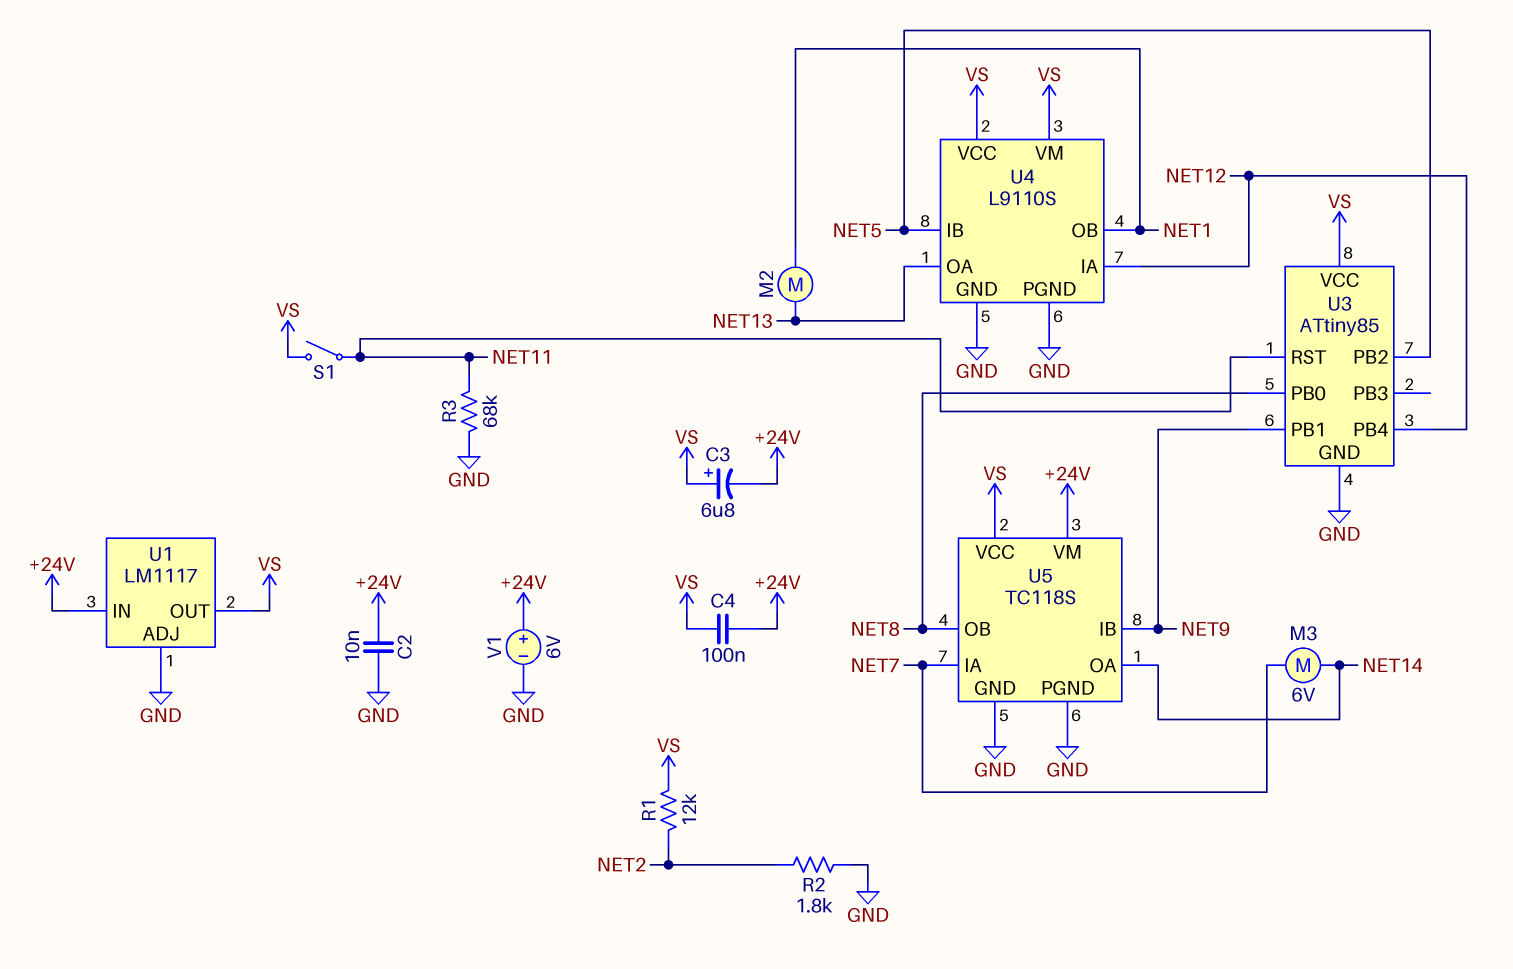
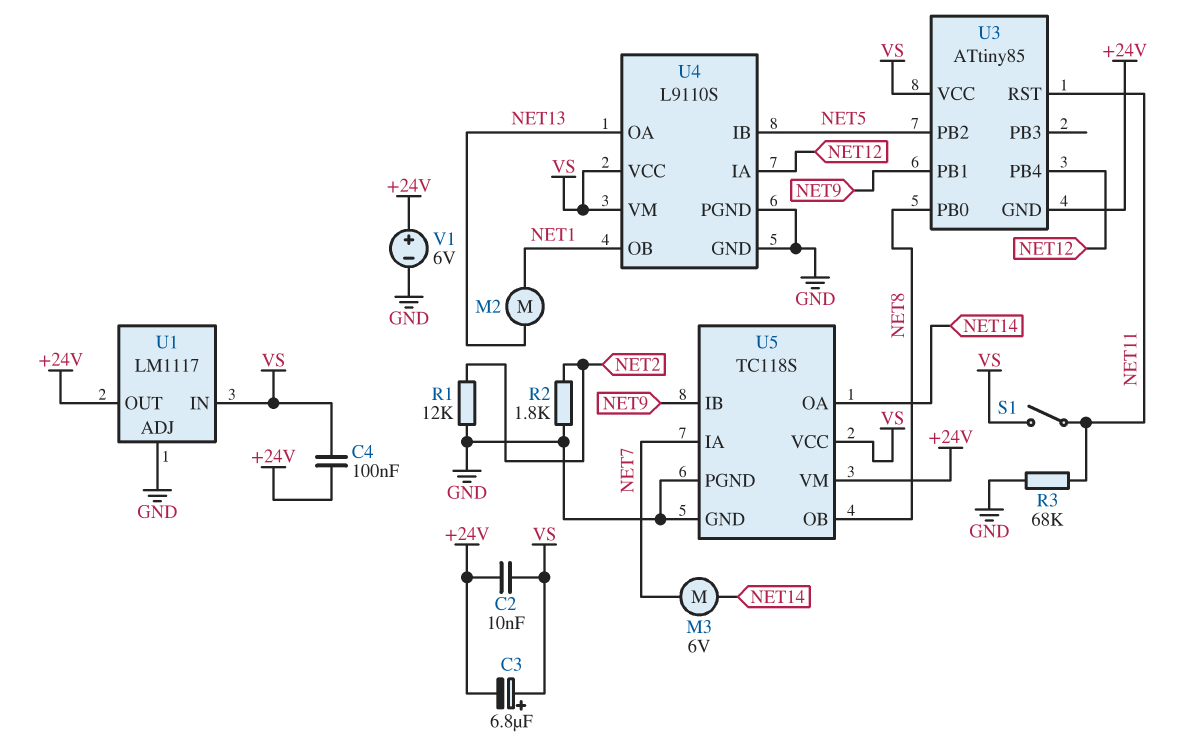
C2: 10nF (+24V, GND) -> 10nF (+24V, VS)
R1: 12k (NET2, VS) -> 12k (GND, NET2)
U1 pin IN: +24V -> VS
U1 pin OUT: VS -> +24V
U3 pin GND: GND -> +24V

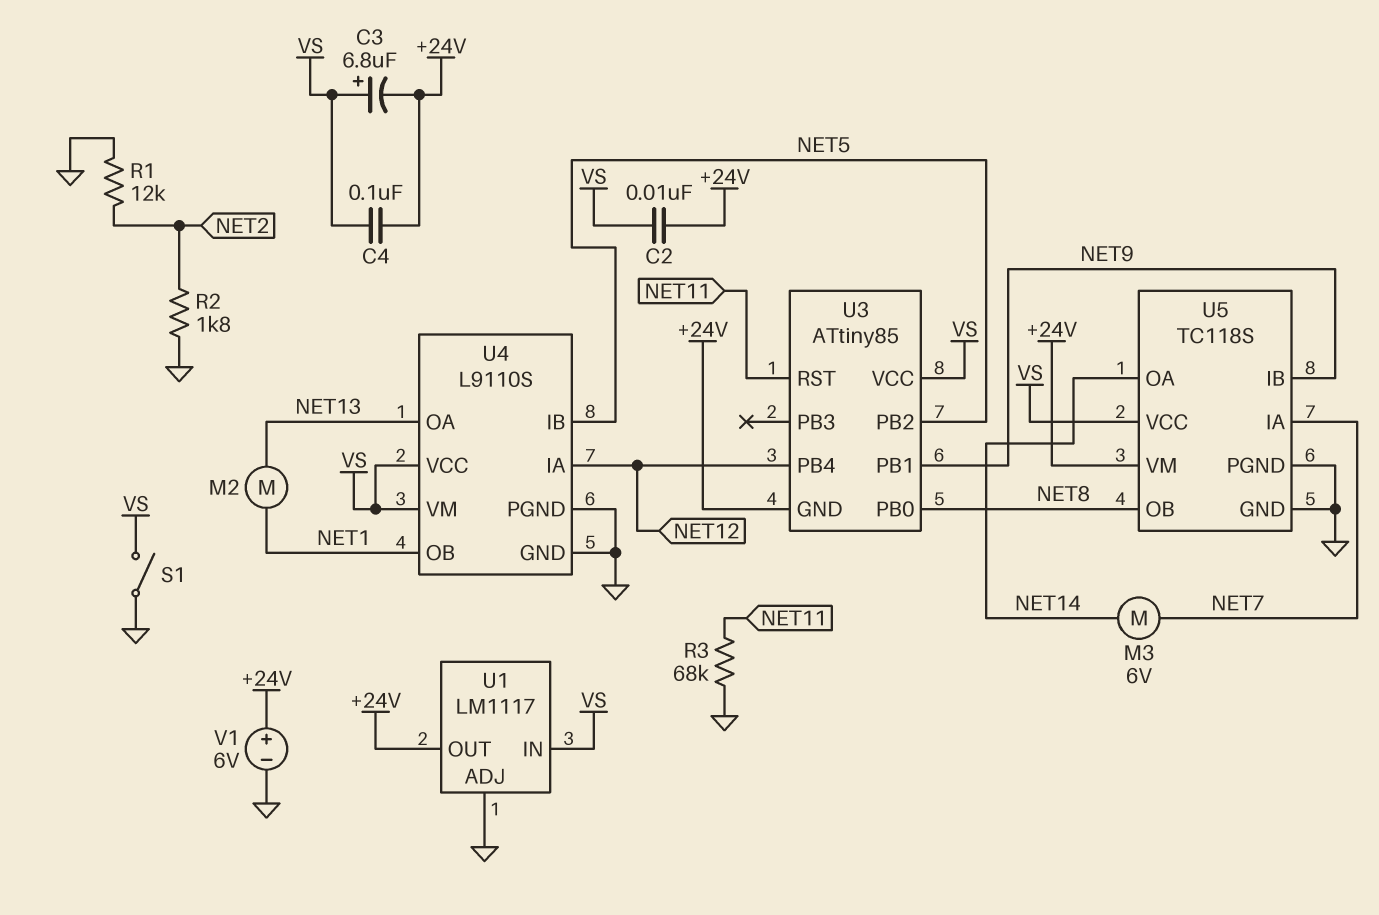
S1: switch (NET11, VS) -> switch (GND, VS)

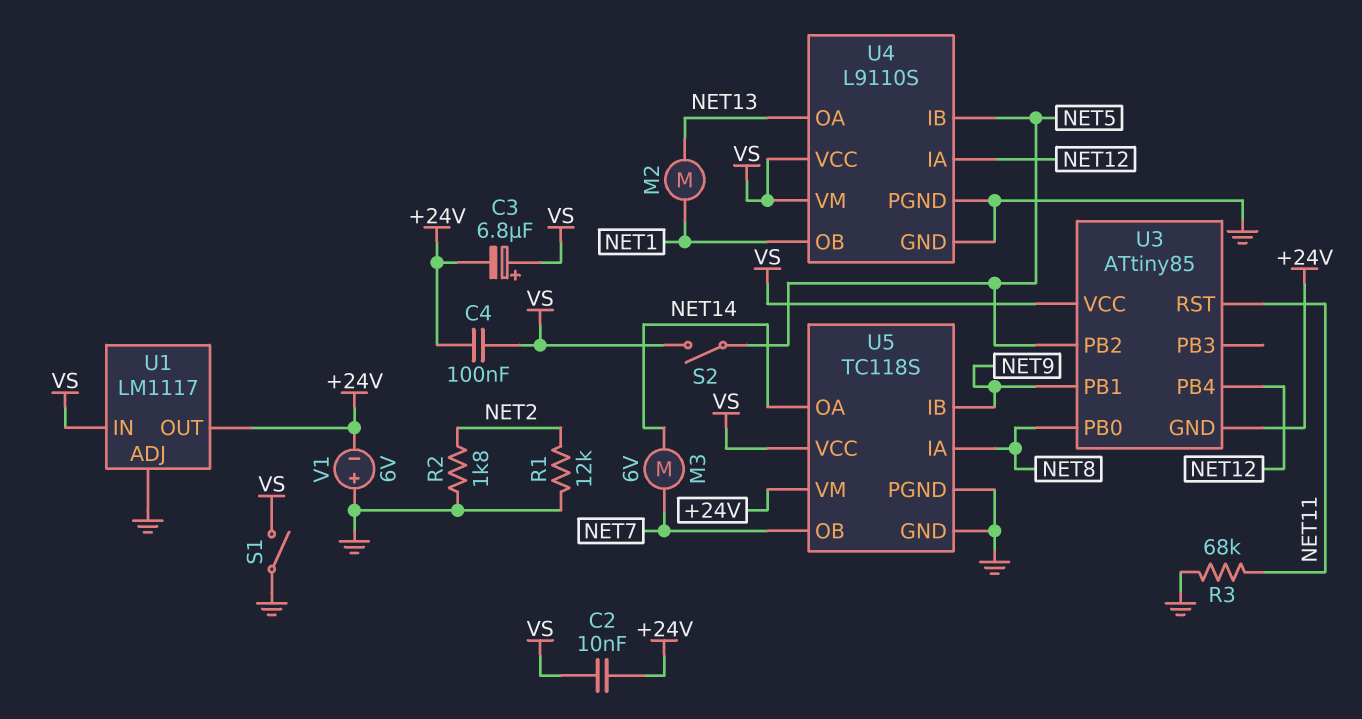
S2: none -> switch (NET5, VS)
U5 pin IA: NET7 -> NET8
U5 pin OB: NET8 -> NET7
V1: 6V (plus +24V, minus GND) -> 6V (plus GND, minus +24V)

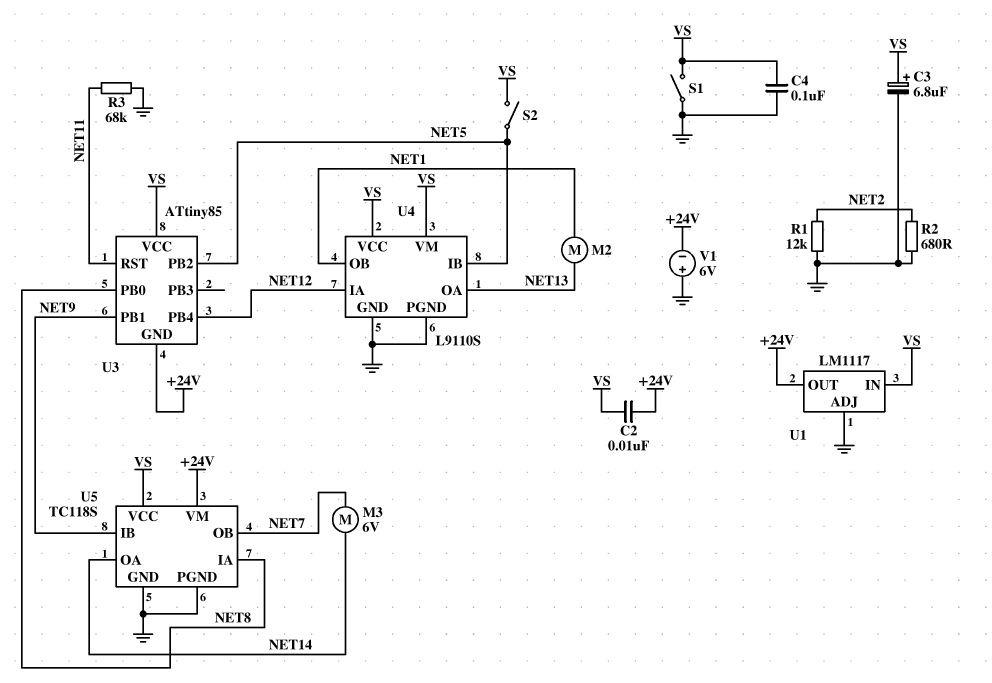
C3: 6.8uF (plus VS, minus +24V) -> 6.8uF (plus VS, minus GND)
C4: 100nF (+24V, VS) -> 100nF (GND, VS)
R2: 1.8k (GND, NET2) -> 680 (GND, NET2)

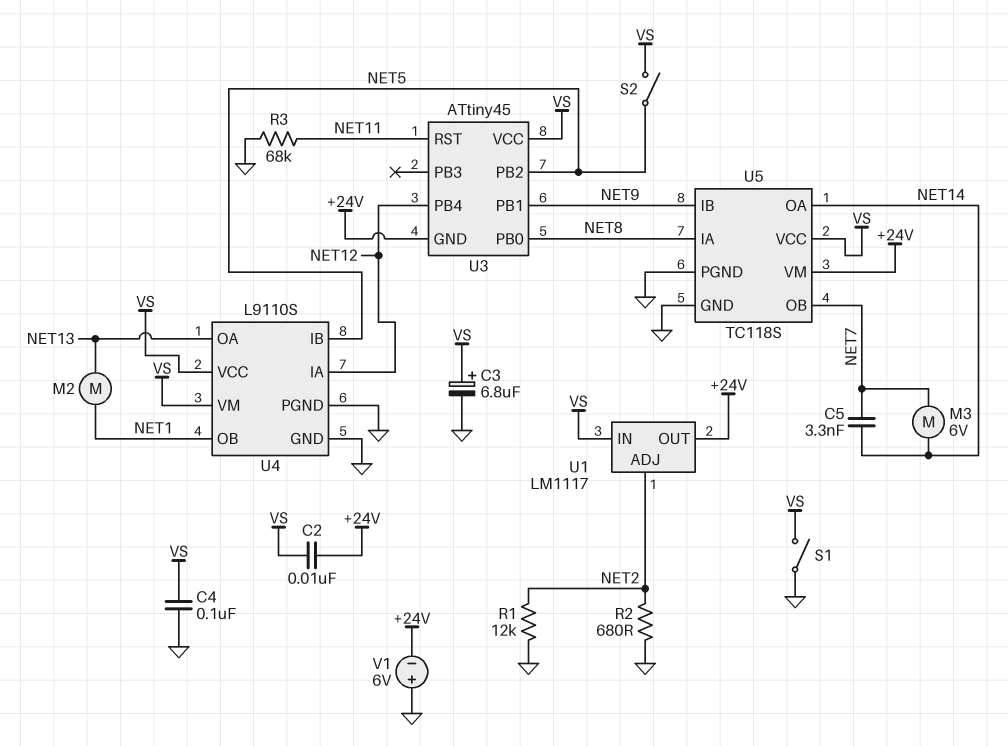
C5: none -> 3.3nF (NET7, NET14)
U1 pin ADJ: GND -> NET2
U3: ATtiny85 -> ATtiny45

